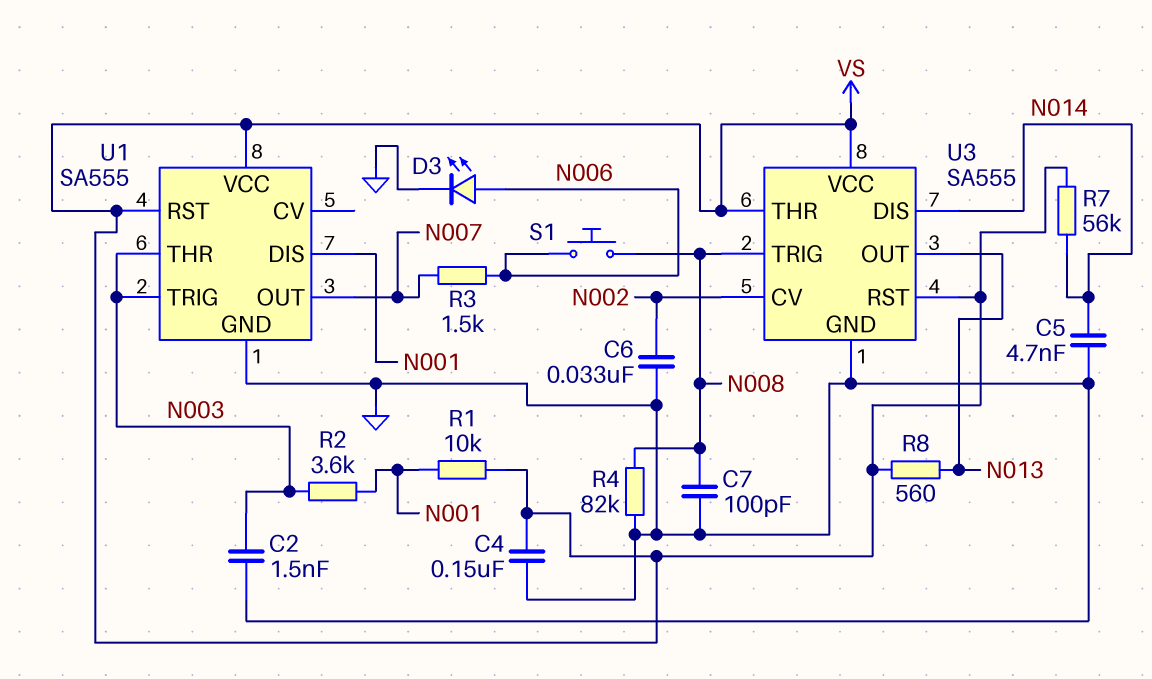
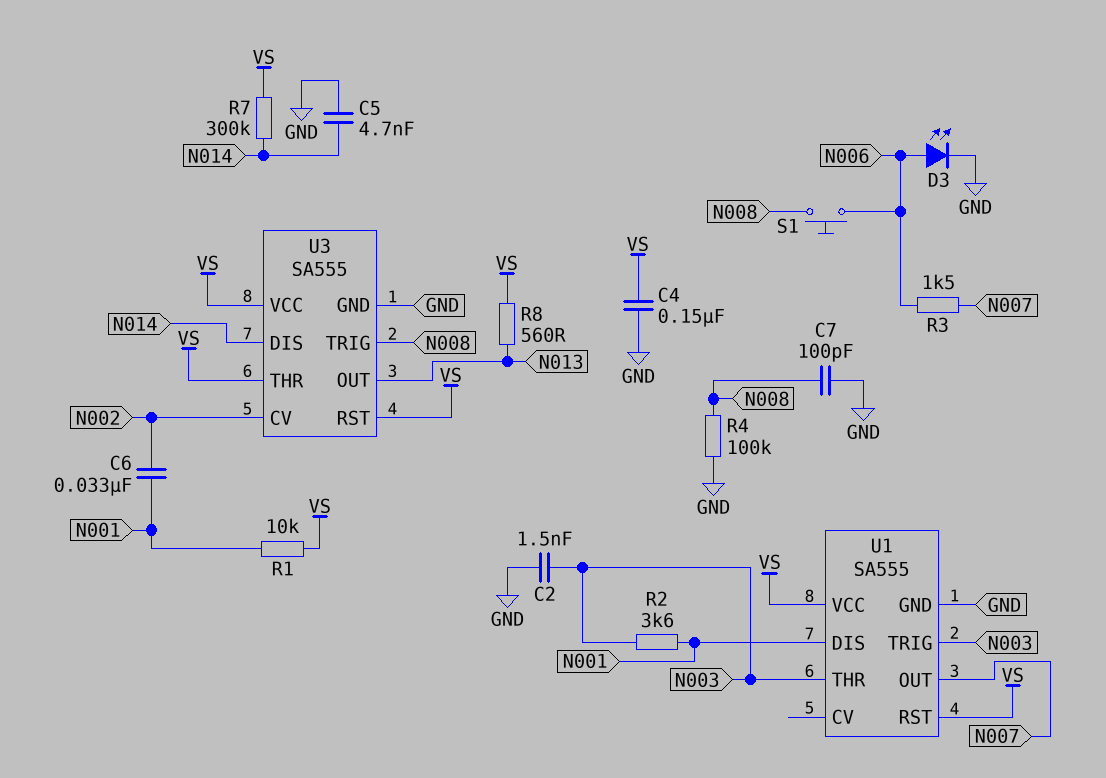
C6: 33nF (GND, N002) -> 33nF (N001, N002)
R4: 82k (GND, N008) -> 100k (GND, N008)
R7: 56k (N014, VS) -> 300k (N014, VS)

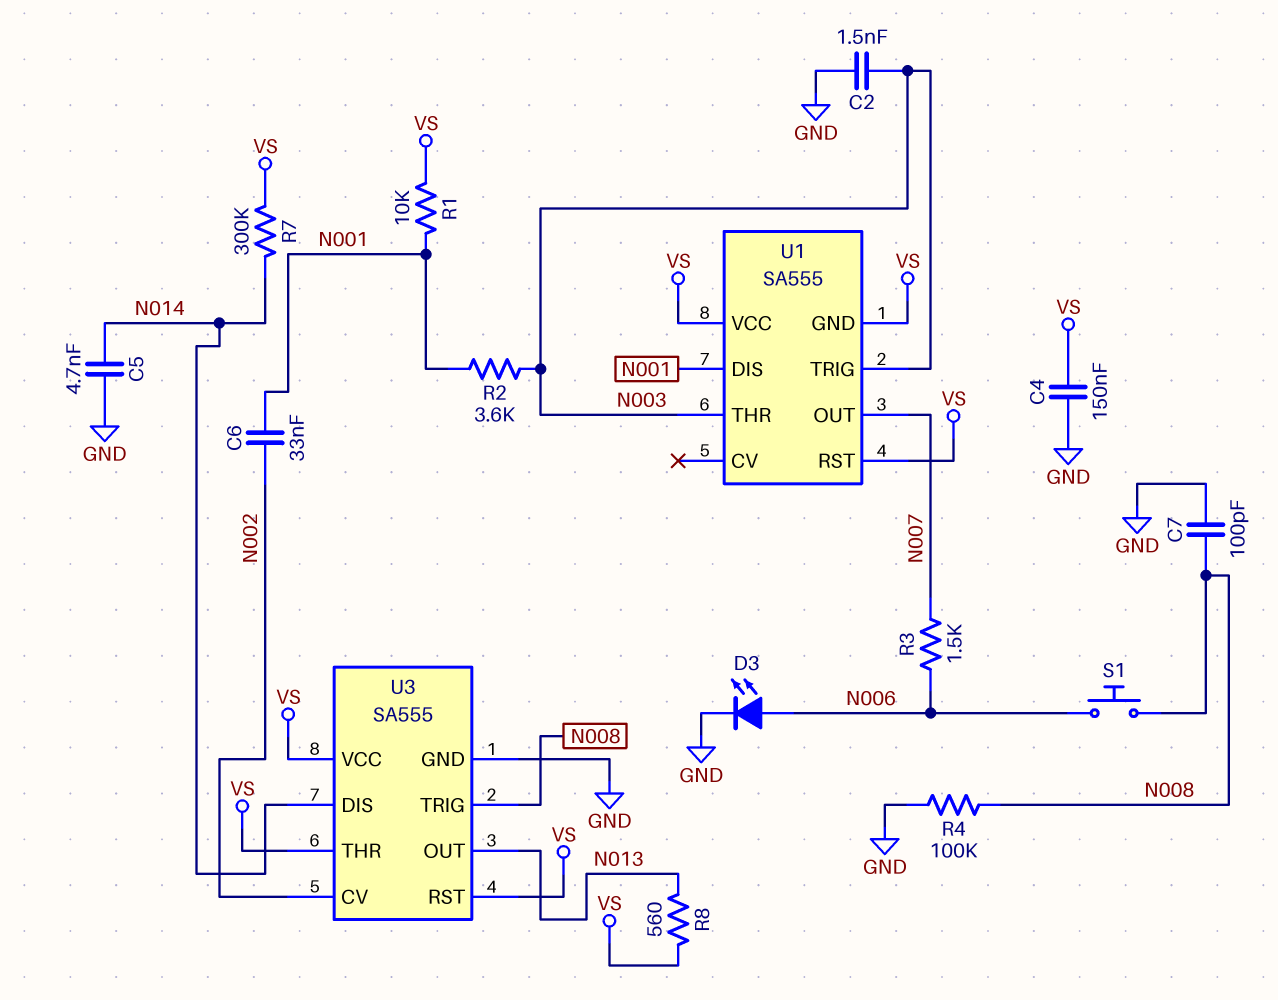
U1 pin GND: GND -> VS

